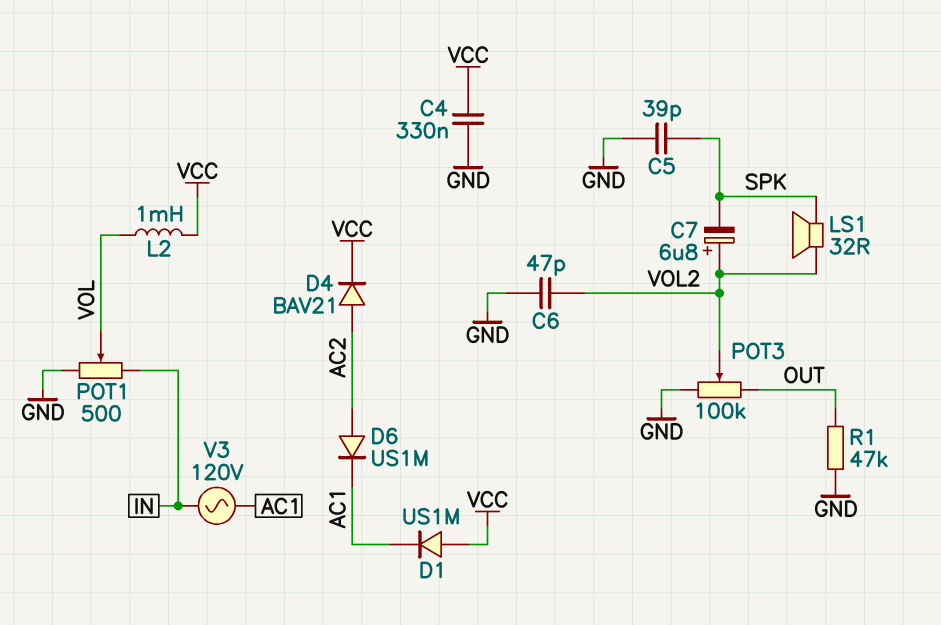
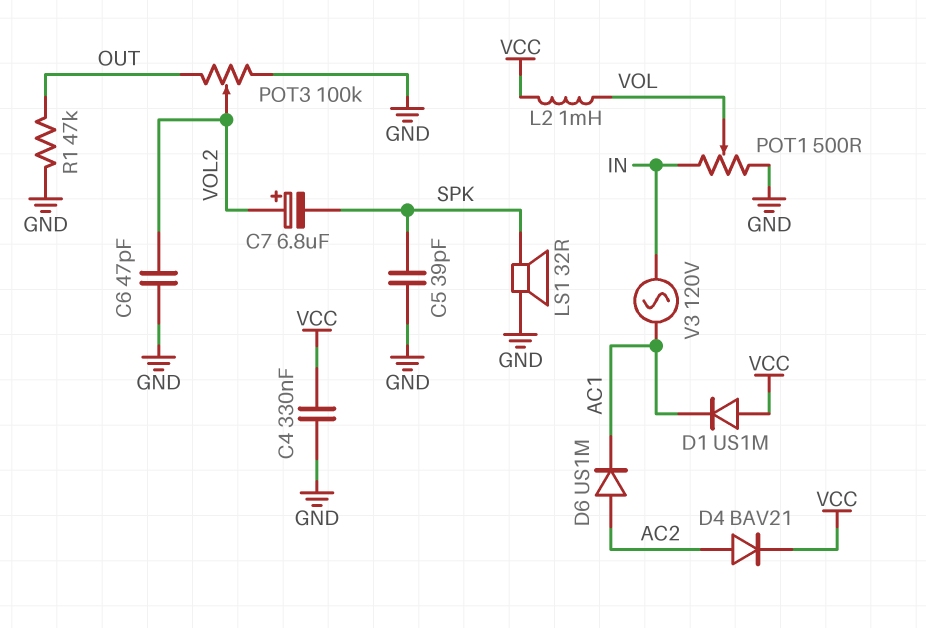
LS1: speaker 32R (SPK, VOL2) -> speaker 32R (GND, SPK)

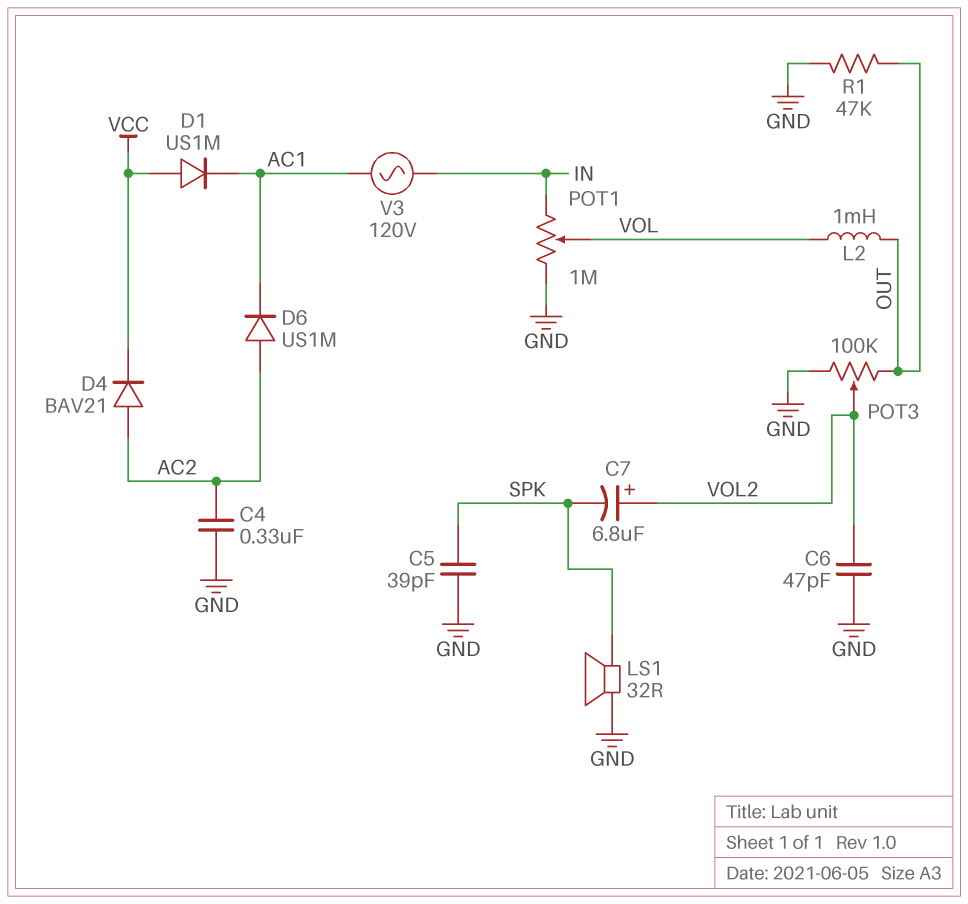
C4: 330nF (GND, VCC) -> 330nF (AC2, GND)
L2: 1mH (VCC, VOL) -> 1mH (OUT, VOL)
POT1: 500 (GND, IN, wiper VOL) -> 1M (GND, IN, wiper VOL)

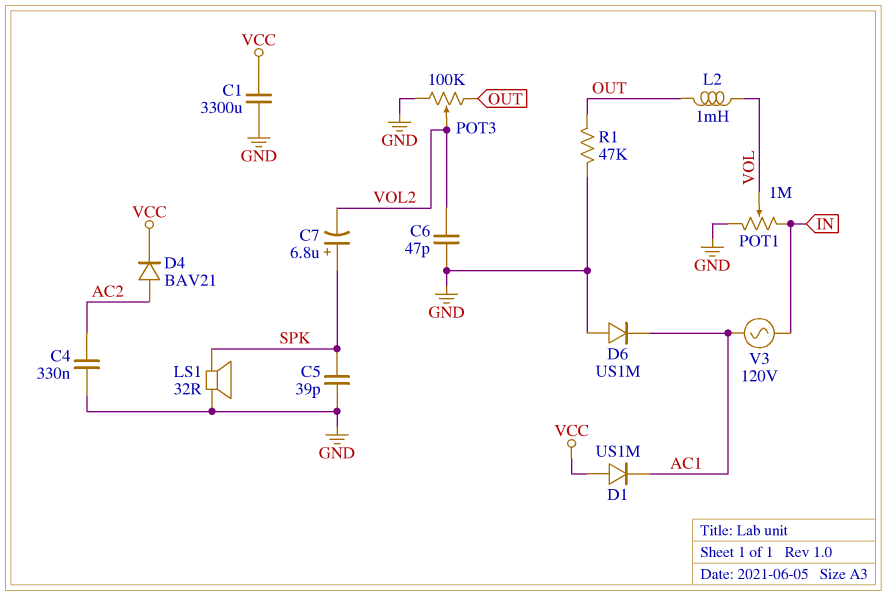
C1: none -> 3300uF (GND, VCC)
C7: 6.8uF (plus VOL2, minus SPK) -> 6.8uF (plus SPK, minus VOL2)
D6: diode US1M (A AC2, K AC1) -> diode US1M (A GND, K AC1)

